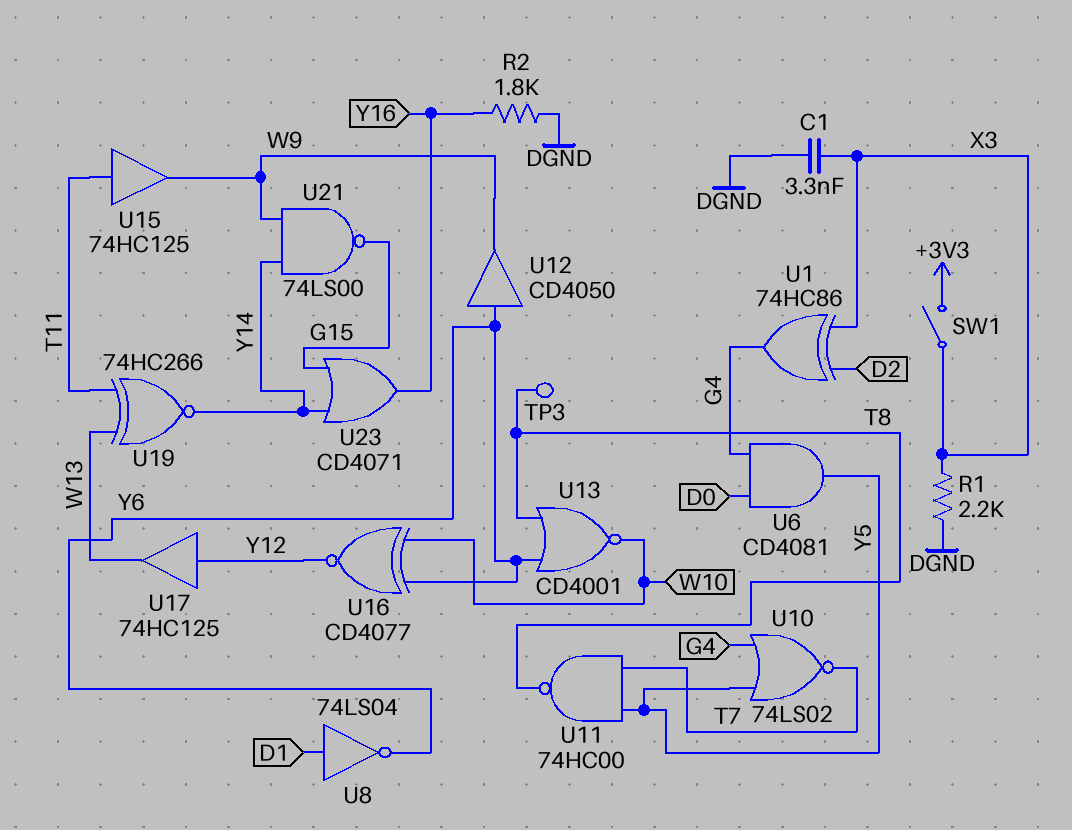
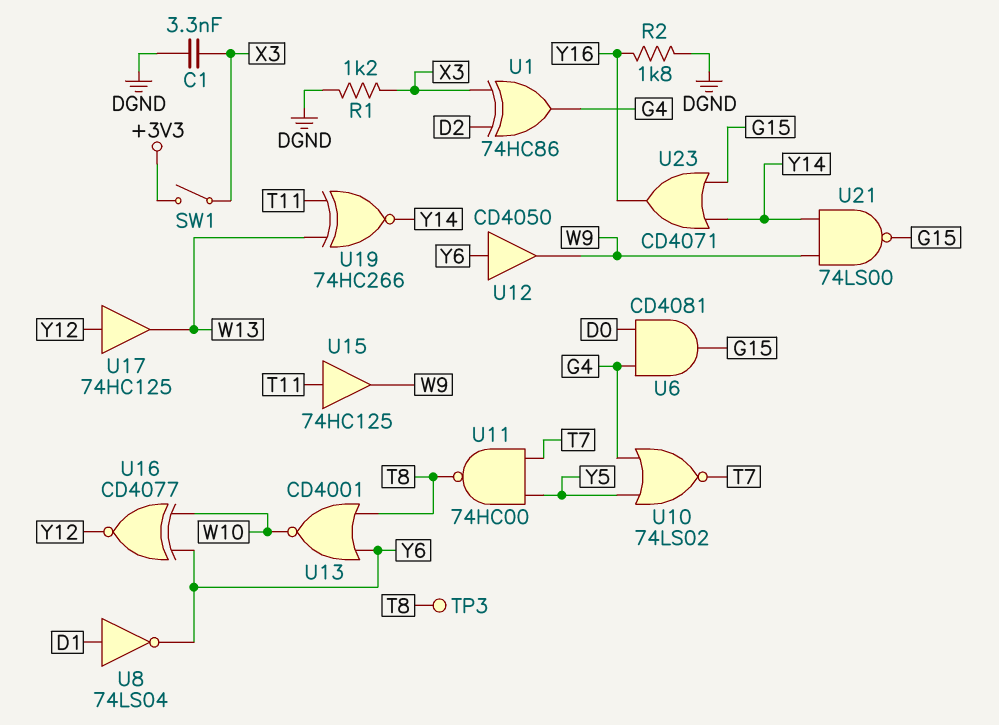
R1: 2.2k (DGND, X3) -> 1.2k (DGND, X3)
U6: AND CD4081 (in D0, in G4, out Y5) -> AND CD4081 (in D0, in G4, out G15)

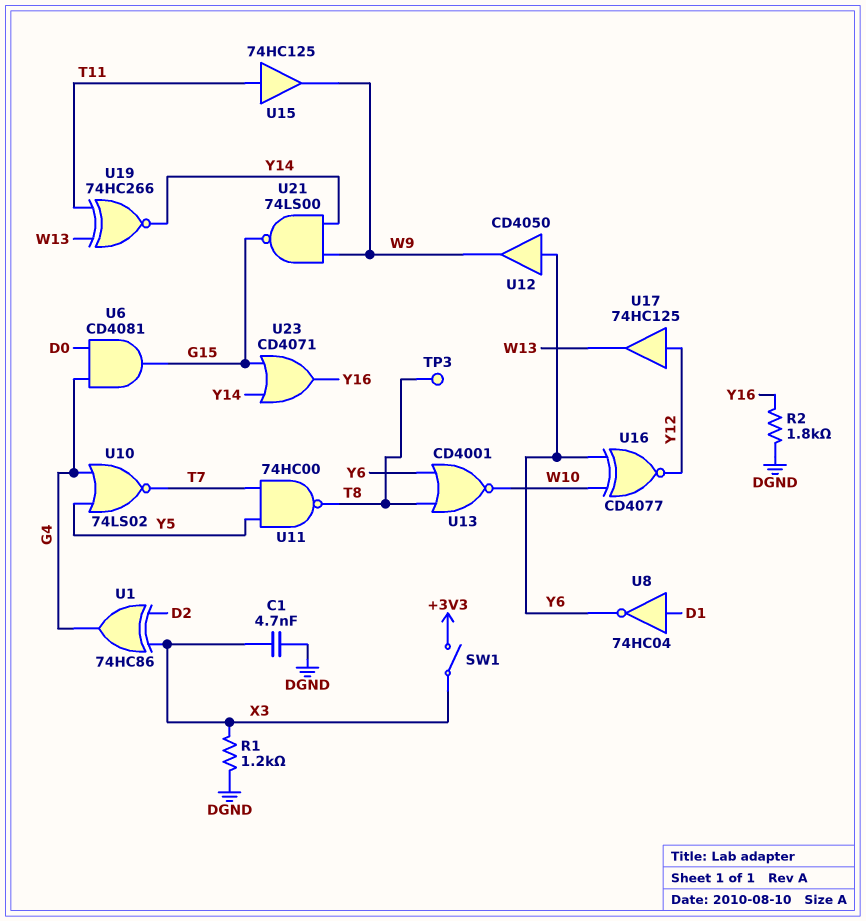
C1: 3.3nF (DGND, X3) -> 4.7nF (DGND, X3)
U8: NOT 74LS04 (in D1, out Y6) -> NOT 74HC04 (in D1, out Y6)

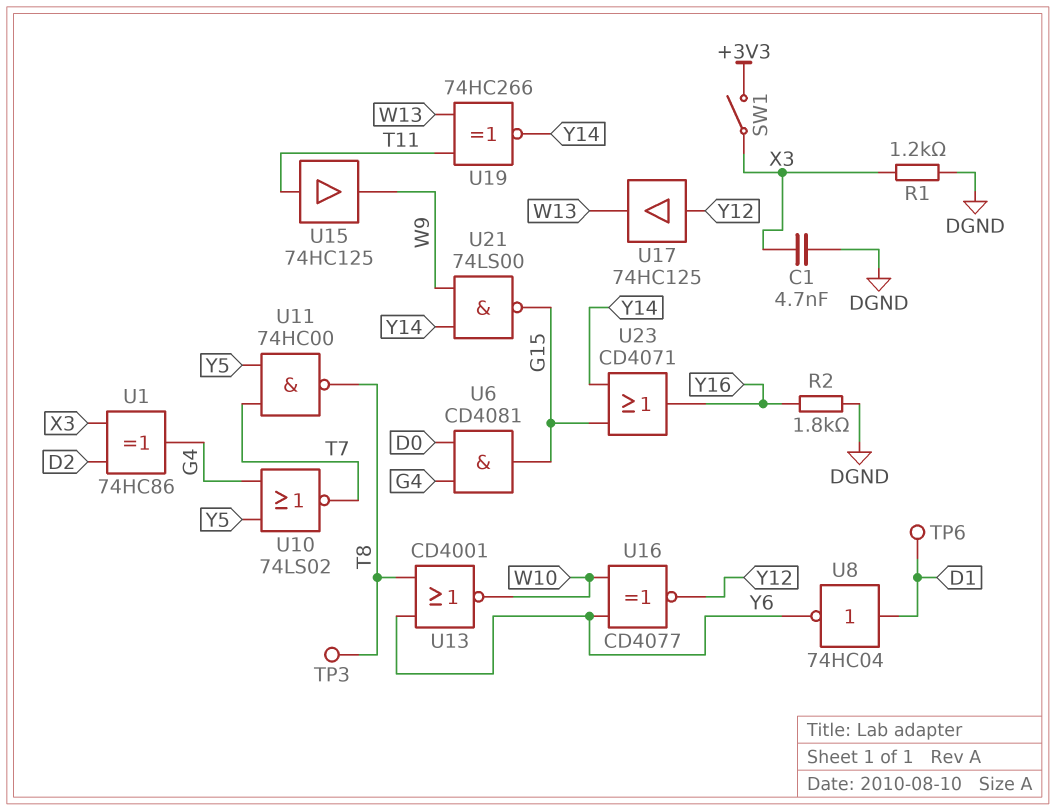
TP6: none -> test point (D1)
U12: buffer CD4050 (in Y6, out W9) -> none

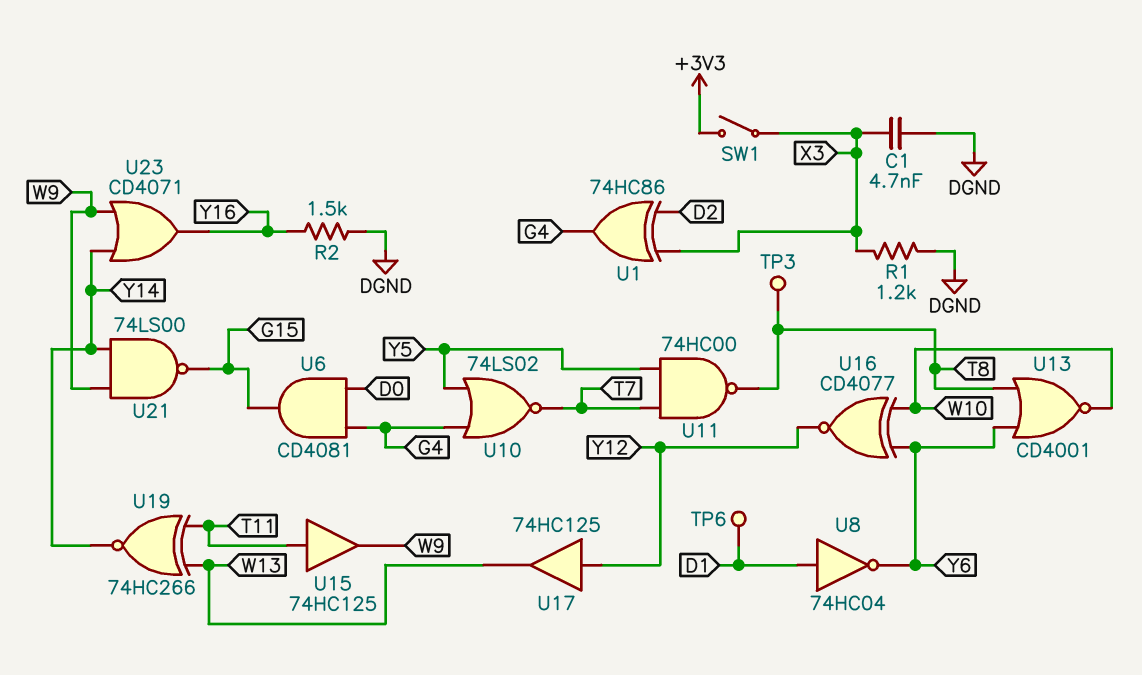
R2: 1.8k (DGND, Y16) -> 1.5k (DGND, Y16)
U23: OR CD4071 (in G15, in Y14, out Y16) -> OR CD4071 (in W9, in Y14, out Y16)

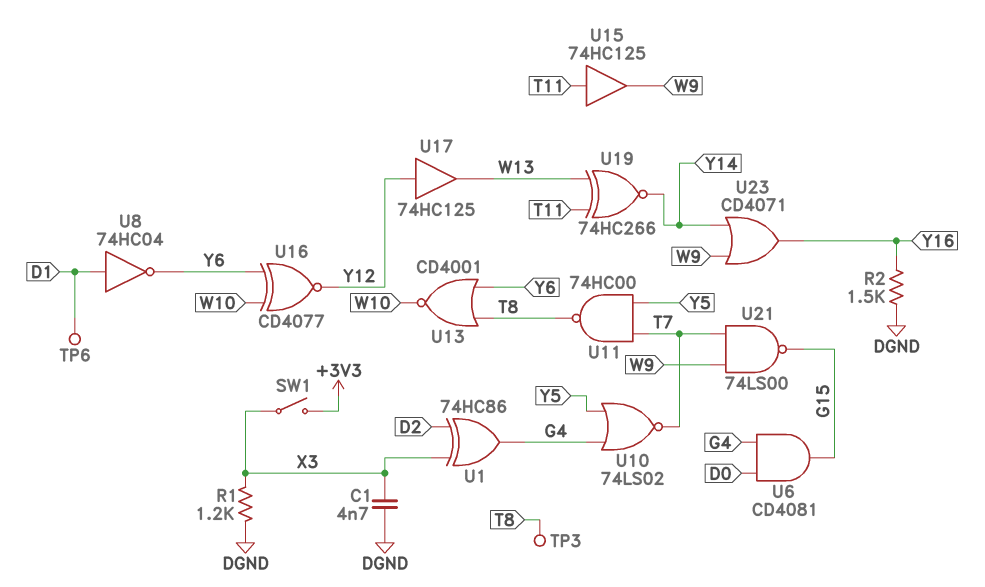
U21: NAND 74LS00 (in W9, in Y14, out G15) -> NAND 74LS00 (in T7, in W9, out G15)

